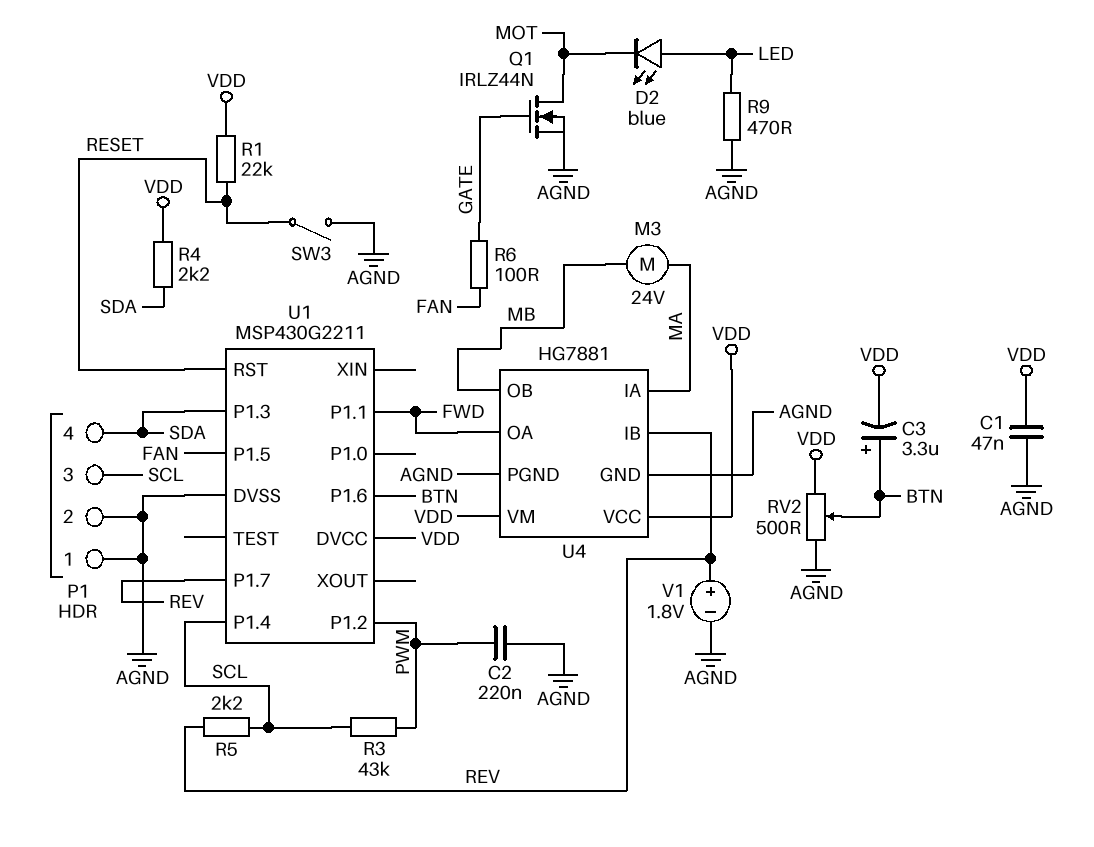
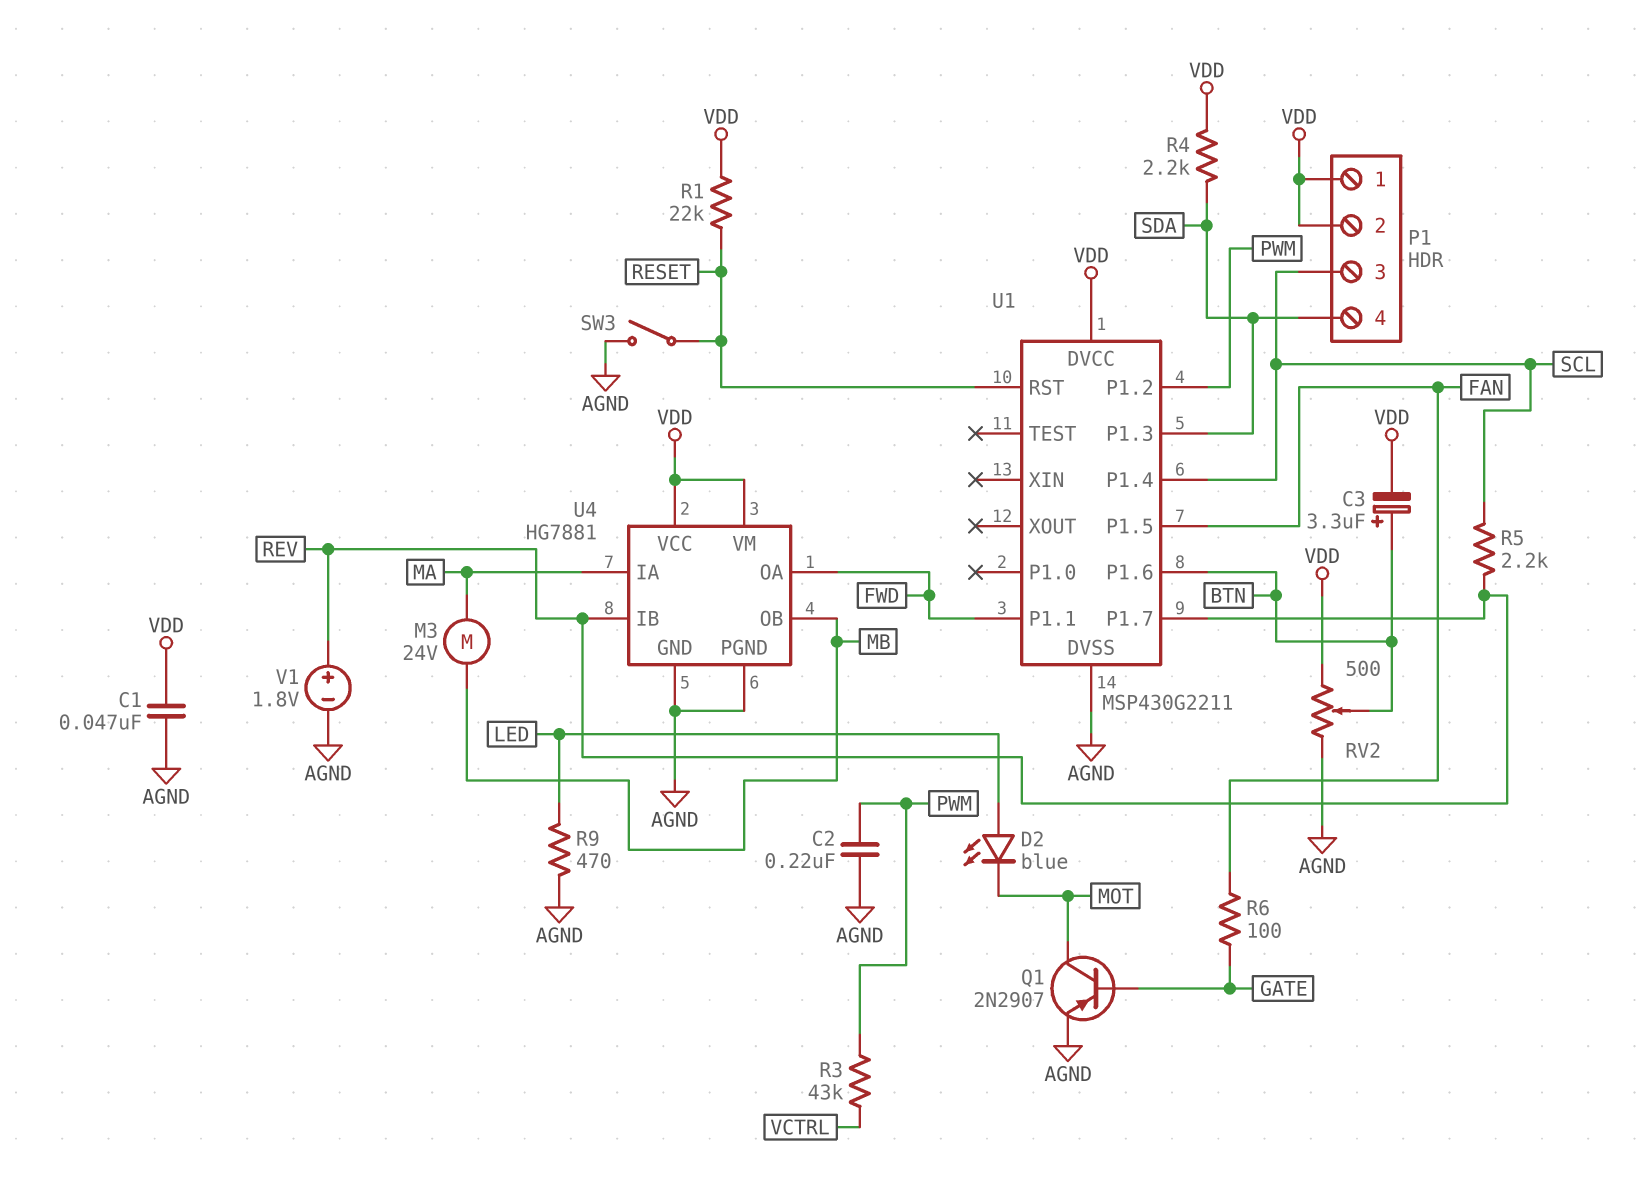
P1 pin 1: AGND -> VDD
P1 pin 2: AGND -> VDD
Q1: NMOS IRLZ44N (G GATE, D MOT, S AGND) -> PNP 2N2907 (B GATE, C MOT, E AGND)
R3: 43k (PWM, SCL) -> 43k (PWM, VCTRL)

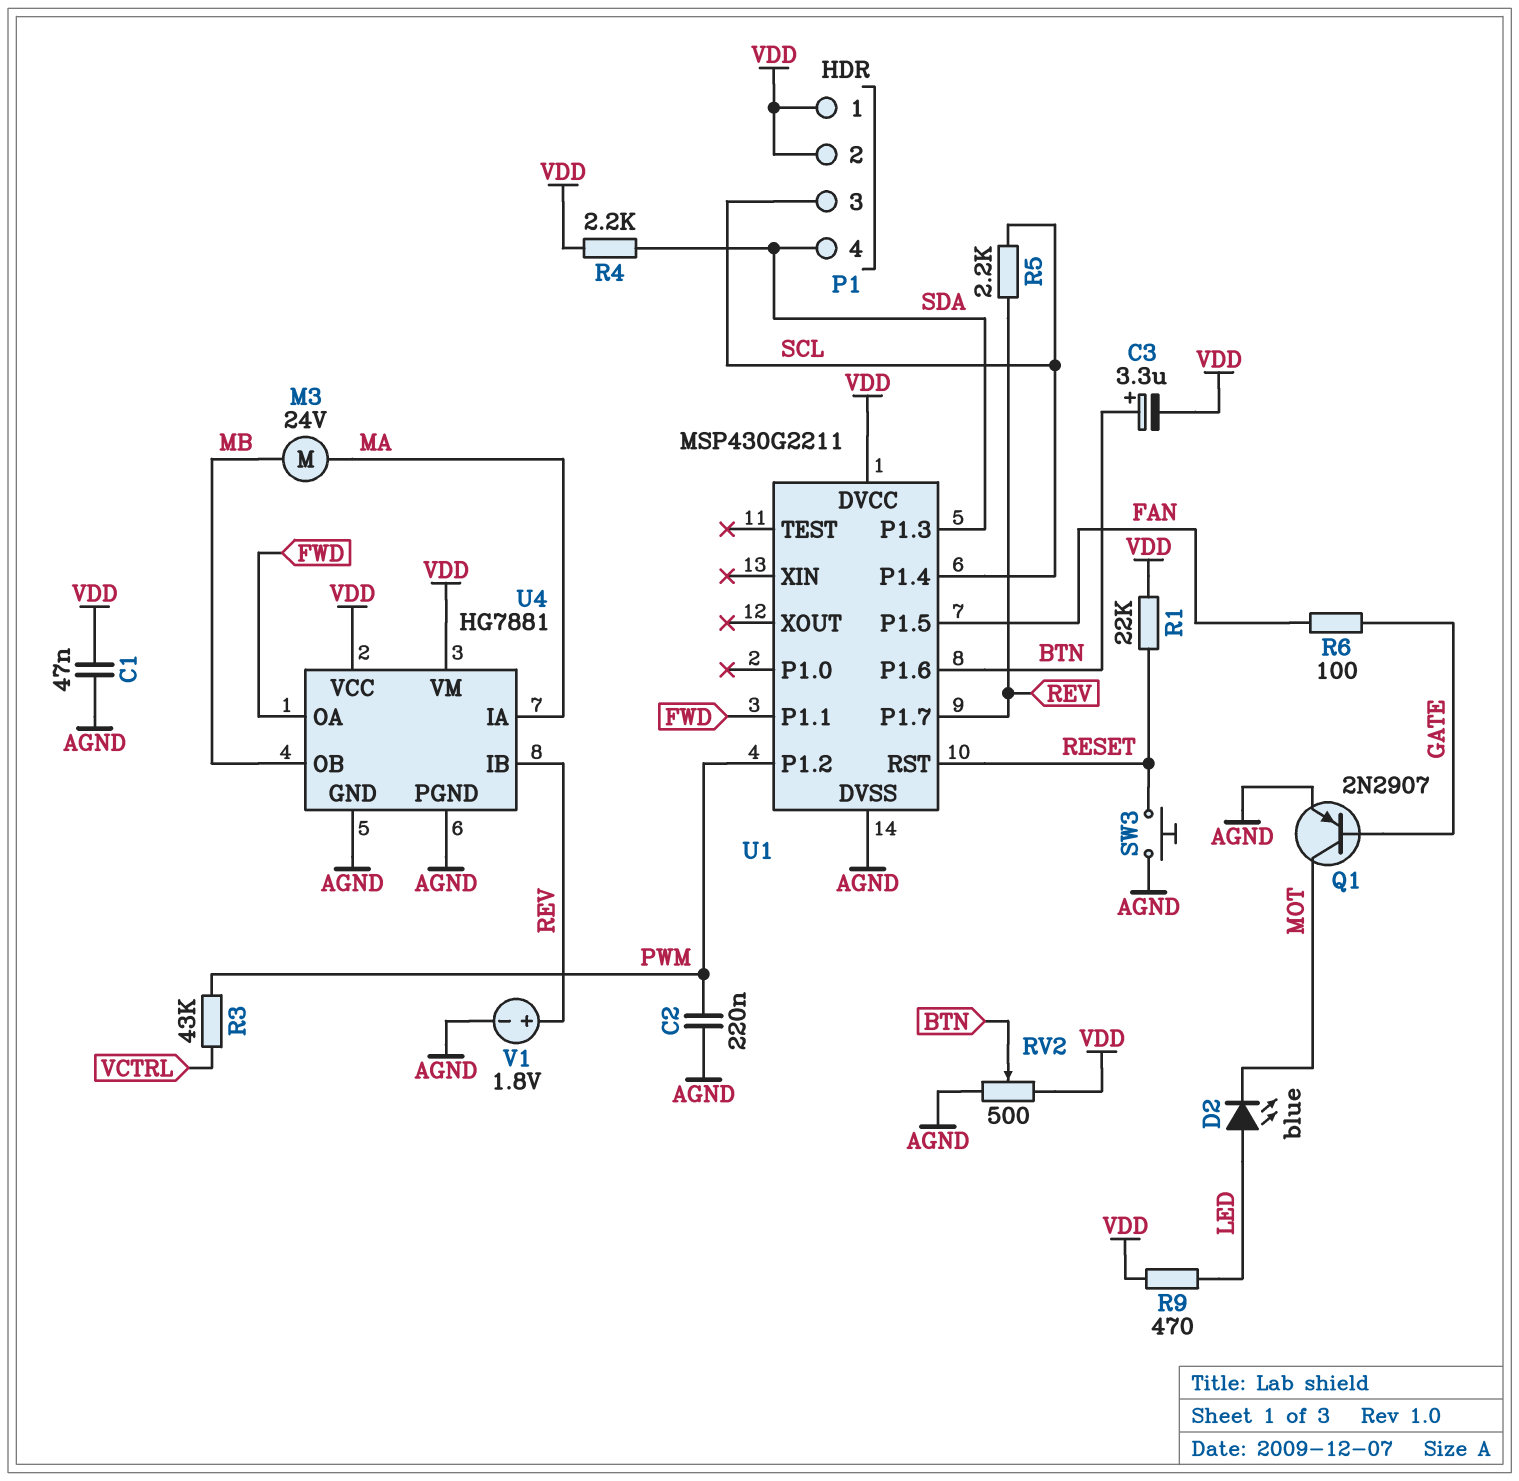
R9: 470 (AGND, LED) -> 470 (LED, VDD)
SW3: switch (AGND, RESET) -> button (AGND, RESET)

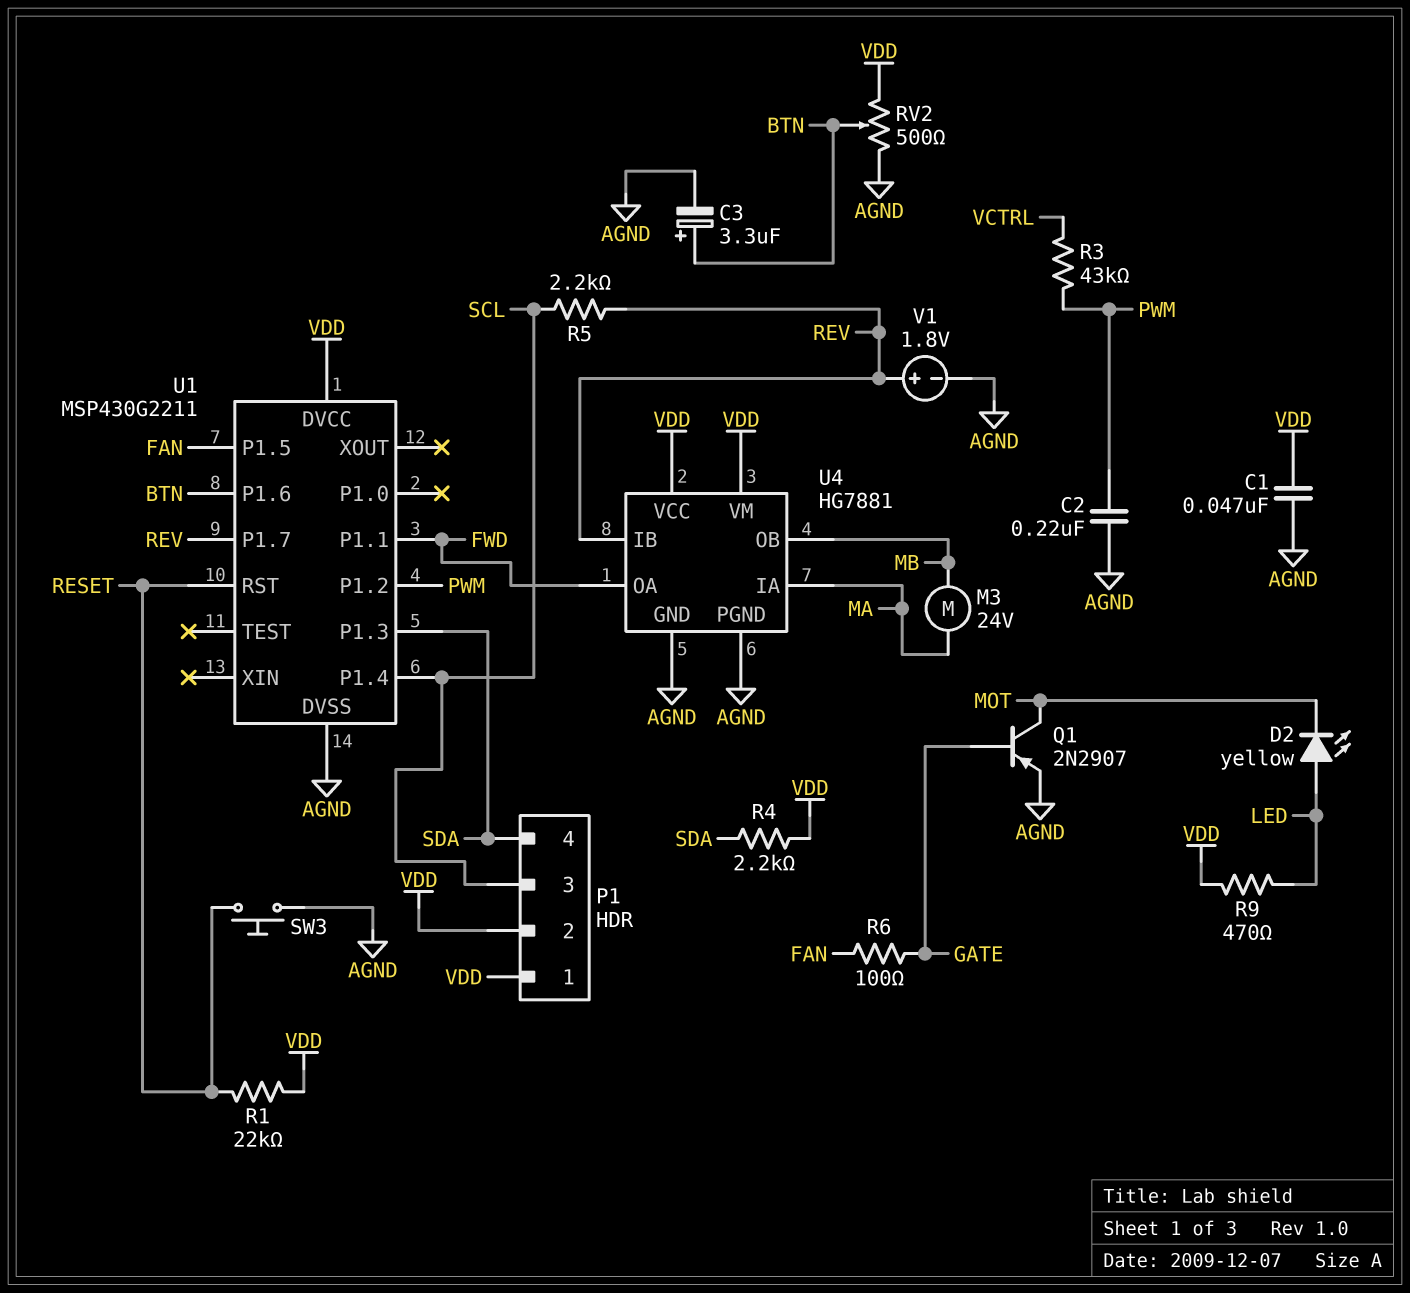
C3: 3.3uF (plus BTN, minus VDD) -> 3.3uF (plus BTN, minus AGND)
D2: LED blue (A LED, K MOT) -> LED yellow (A LED, K MOT)

